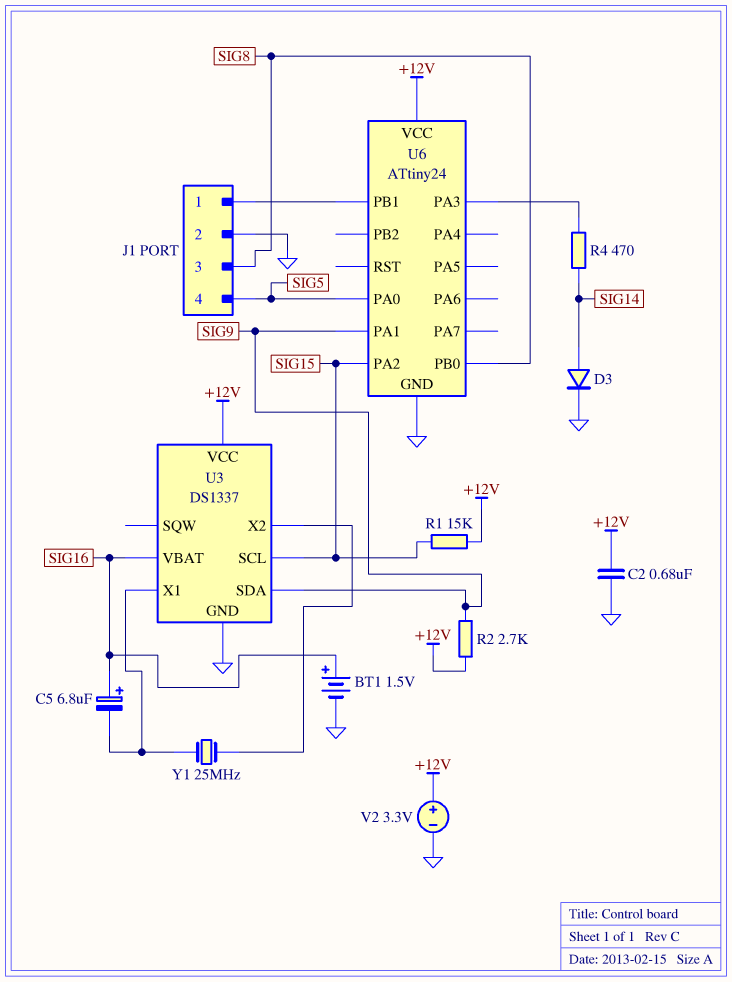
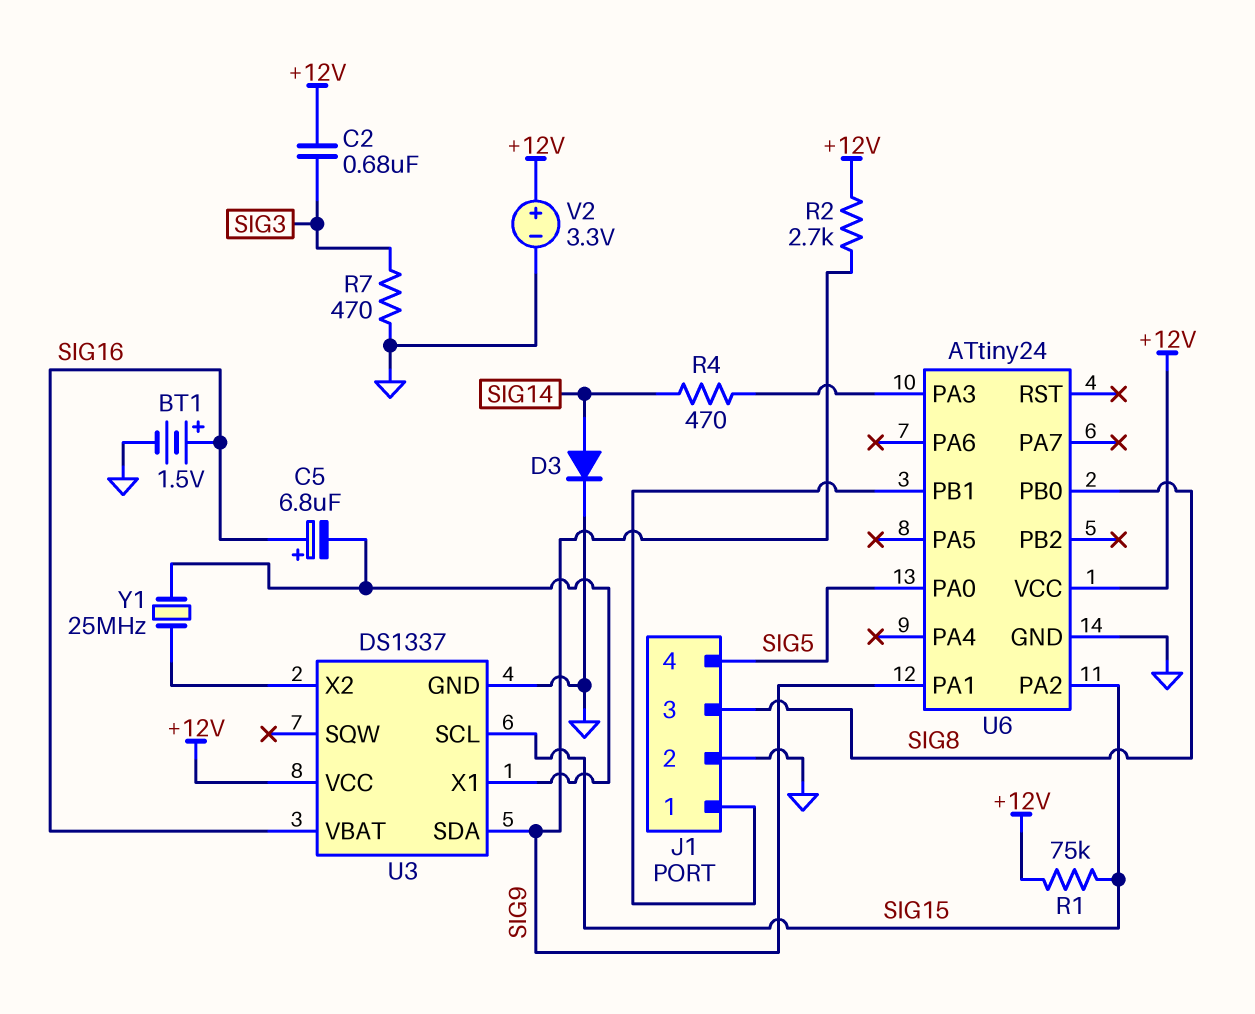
C2: 680nF (+12V, GND) -> 680nF (+12V, SIG3)
R1: 15k (+12V, SIG15) -> 75k (+12V, SIG15)
R7: none -> 470 (GND, SIG3)

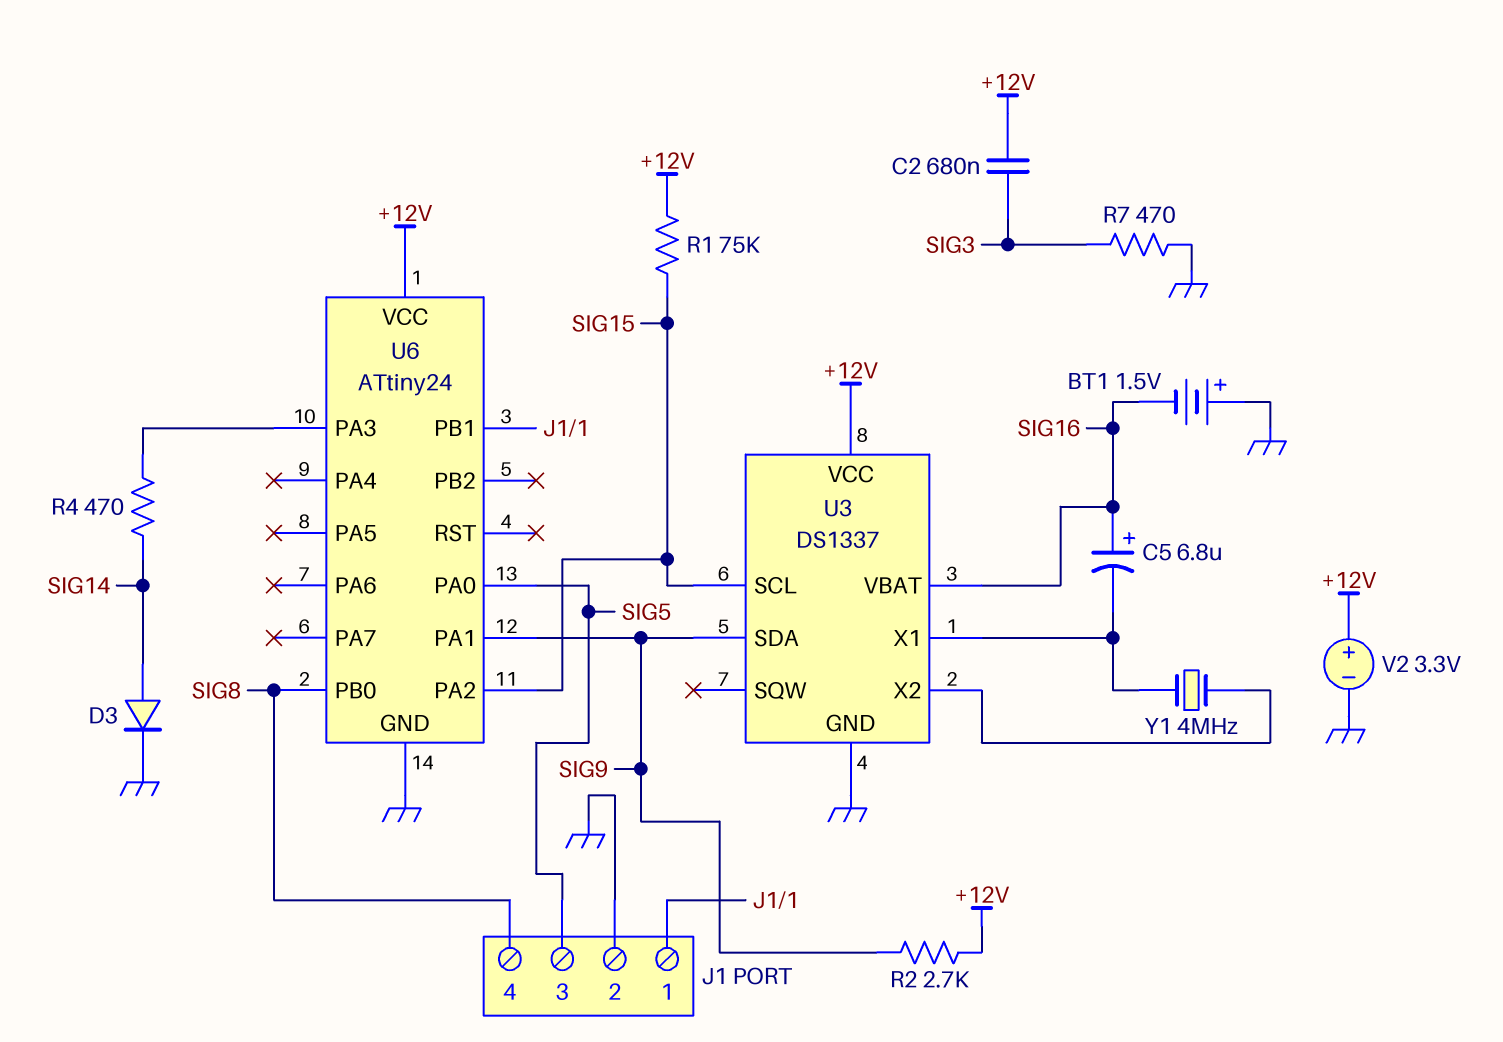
BT1: 1.5V (plus SIG16, minus GND) -> 1.5V (plus GND, minus SIG16)
J1 pin 3: SIG8 -> SIG5
J1 pin 4: SIG5 -> SIG8
Y1: 25MHz (U3/X1, U3/X2) -> 4MHz (U3/X1, U3/X2)

